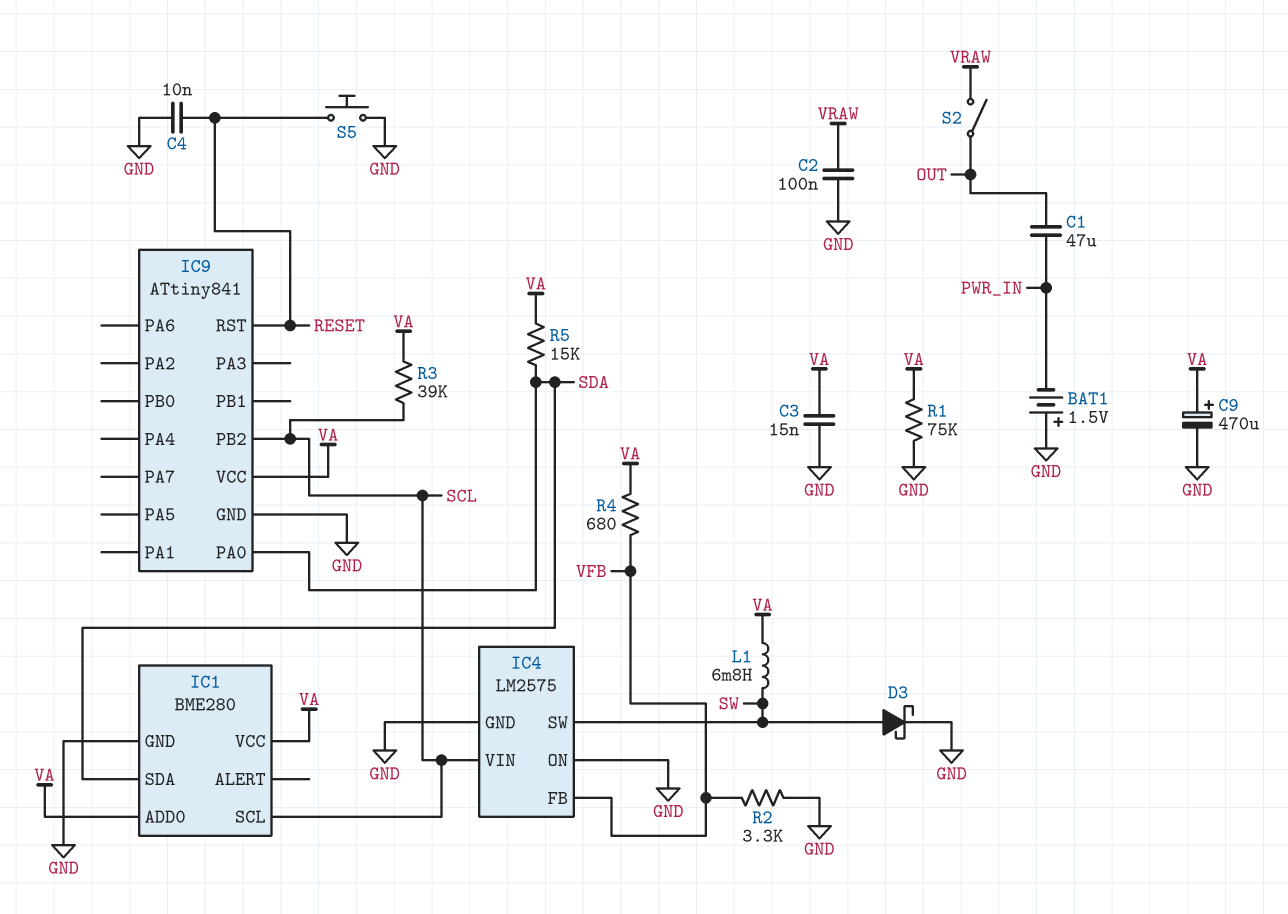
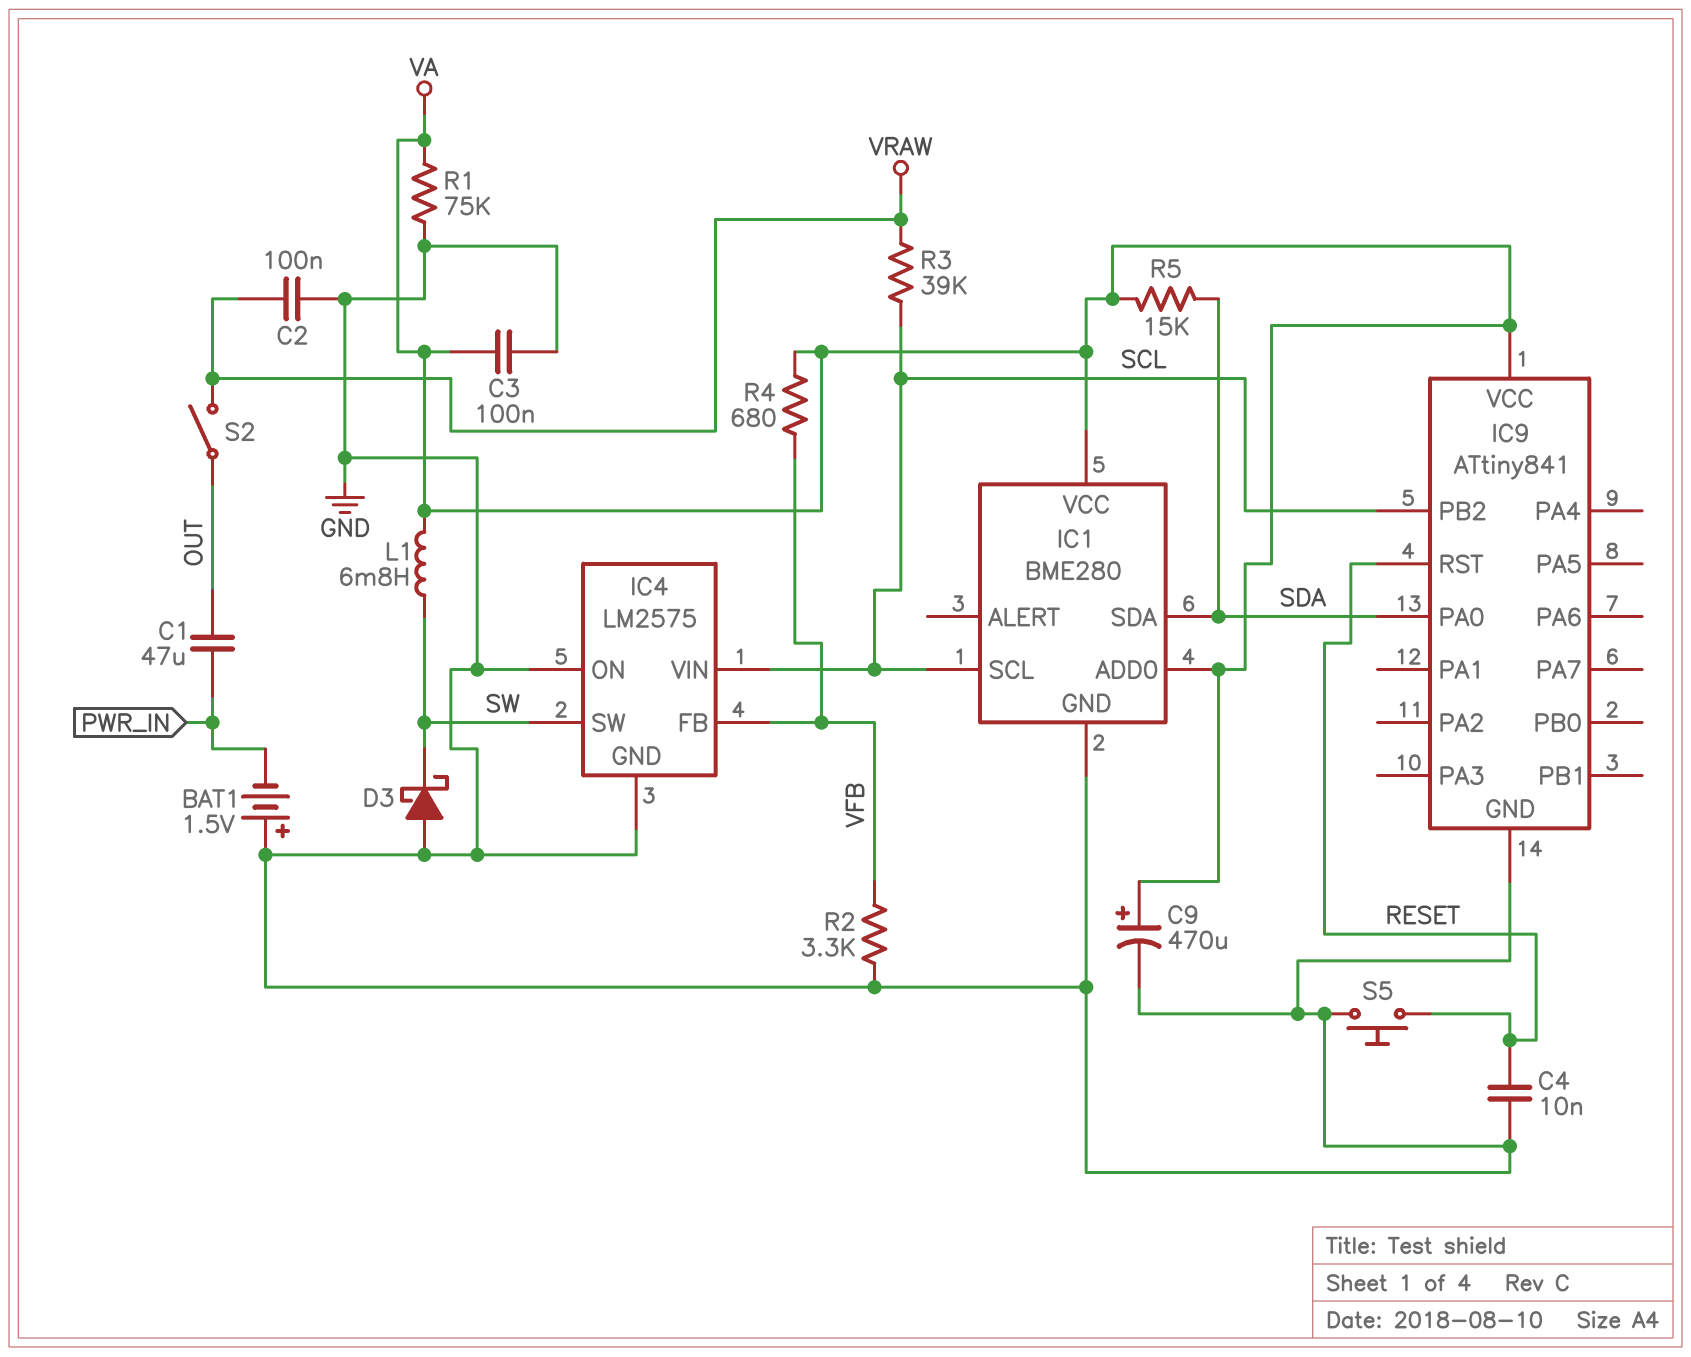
C3: 15nF (GND, VA) -> 100nF (GND, VA)
D3: schottky (A SW, K GND) -> schottky (A GND, K SW)
R3: 39k (SCL, VA) -> 39k (SCL, VRAW)

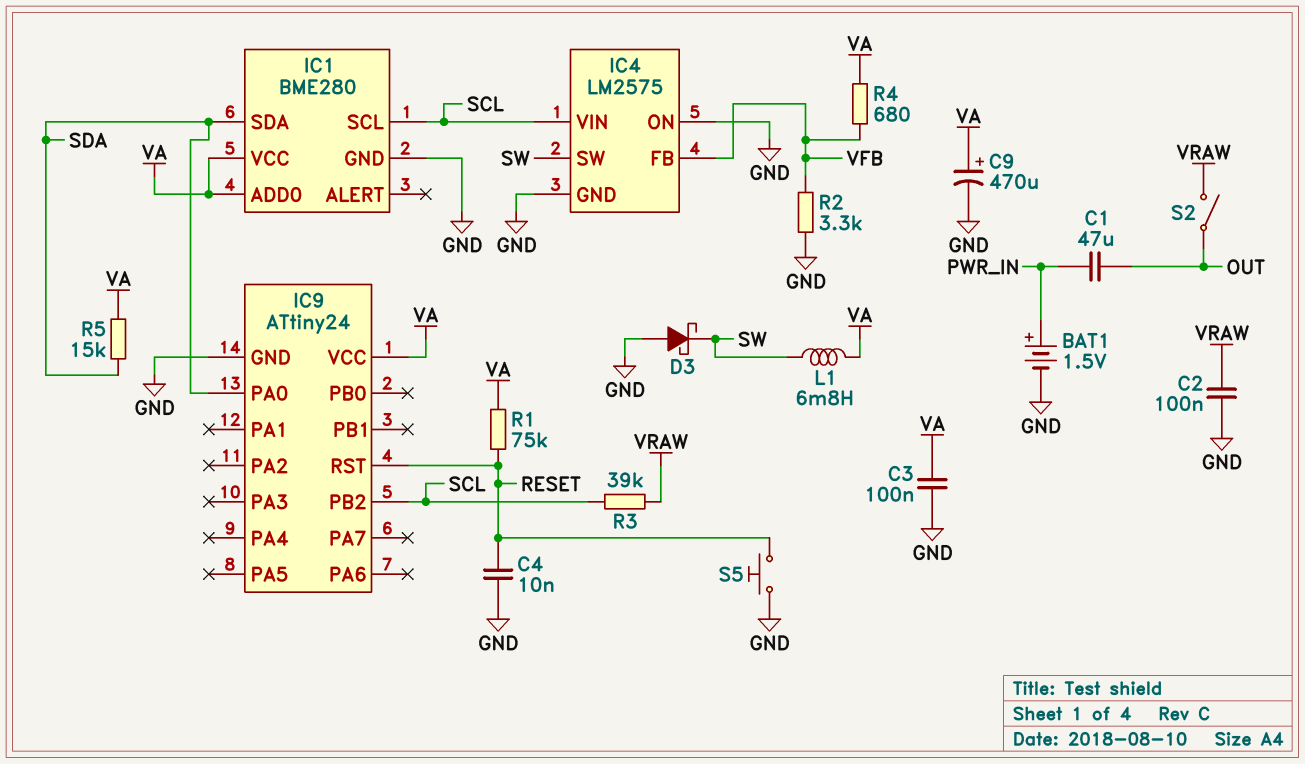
BAT1: 1.5V (plus GND, minus PWR_IN) -> 1.5V (plus PWR_IN, minus GND)
IC9: ATtiny841 -> ATtiny24
R1: 75k (GND, VA) -> 75k (RESET, VA)

